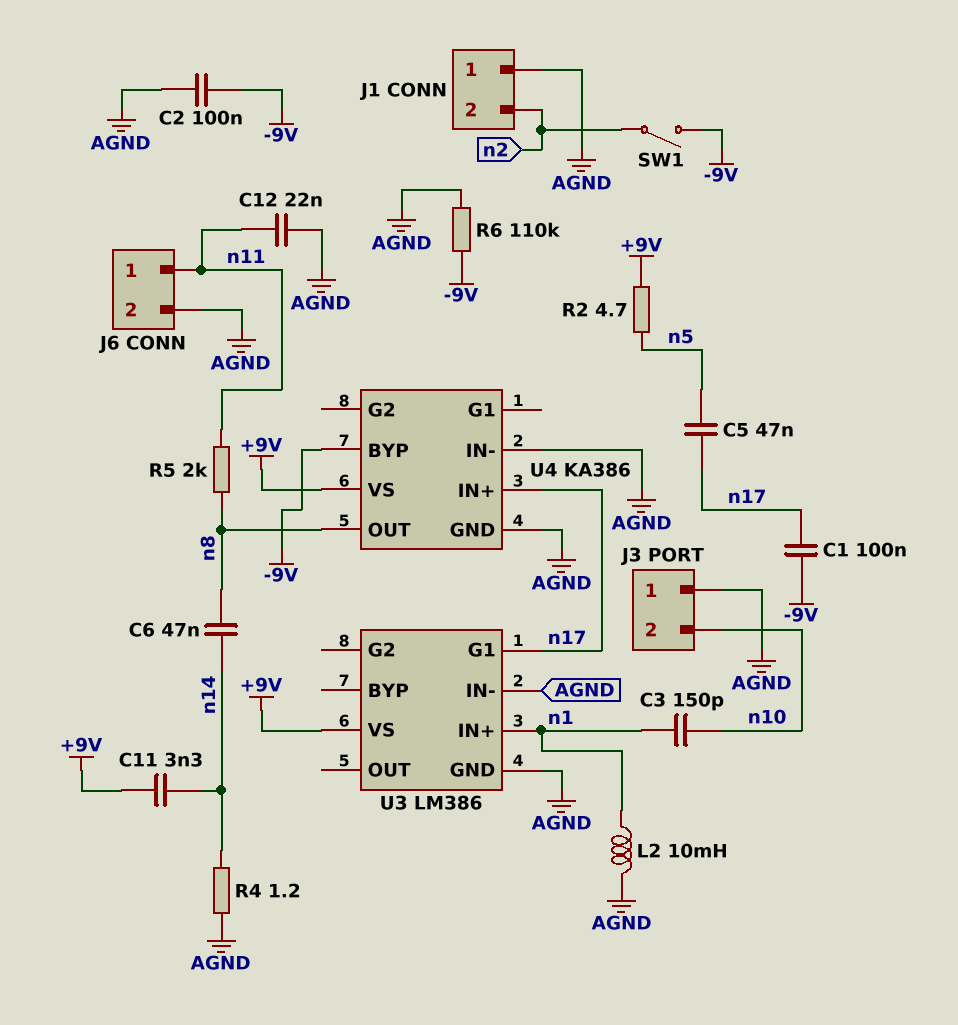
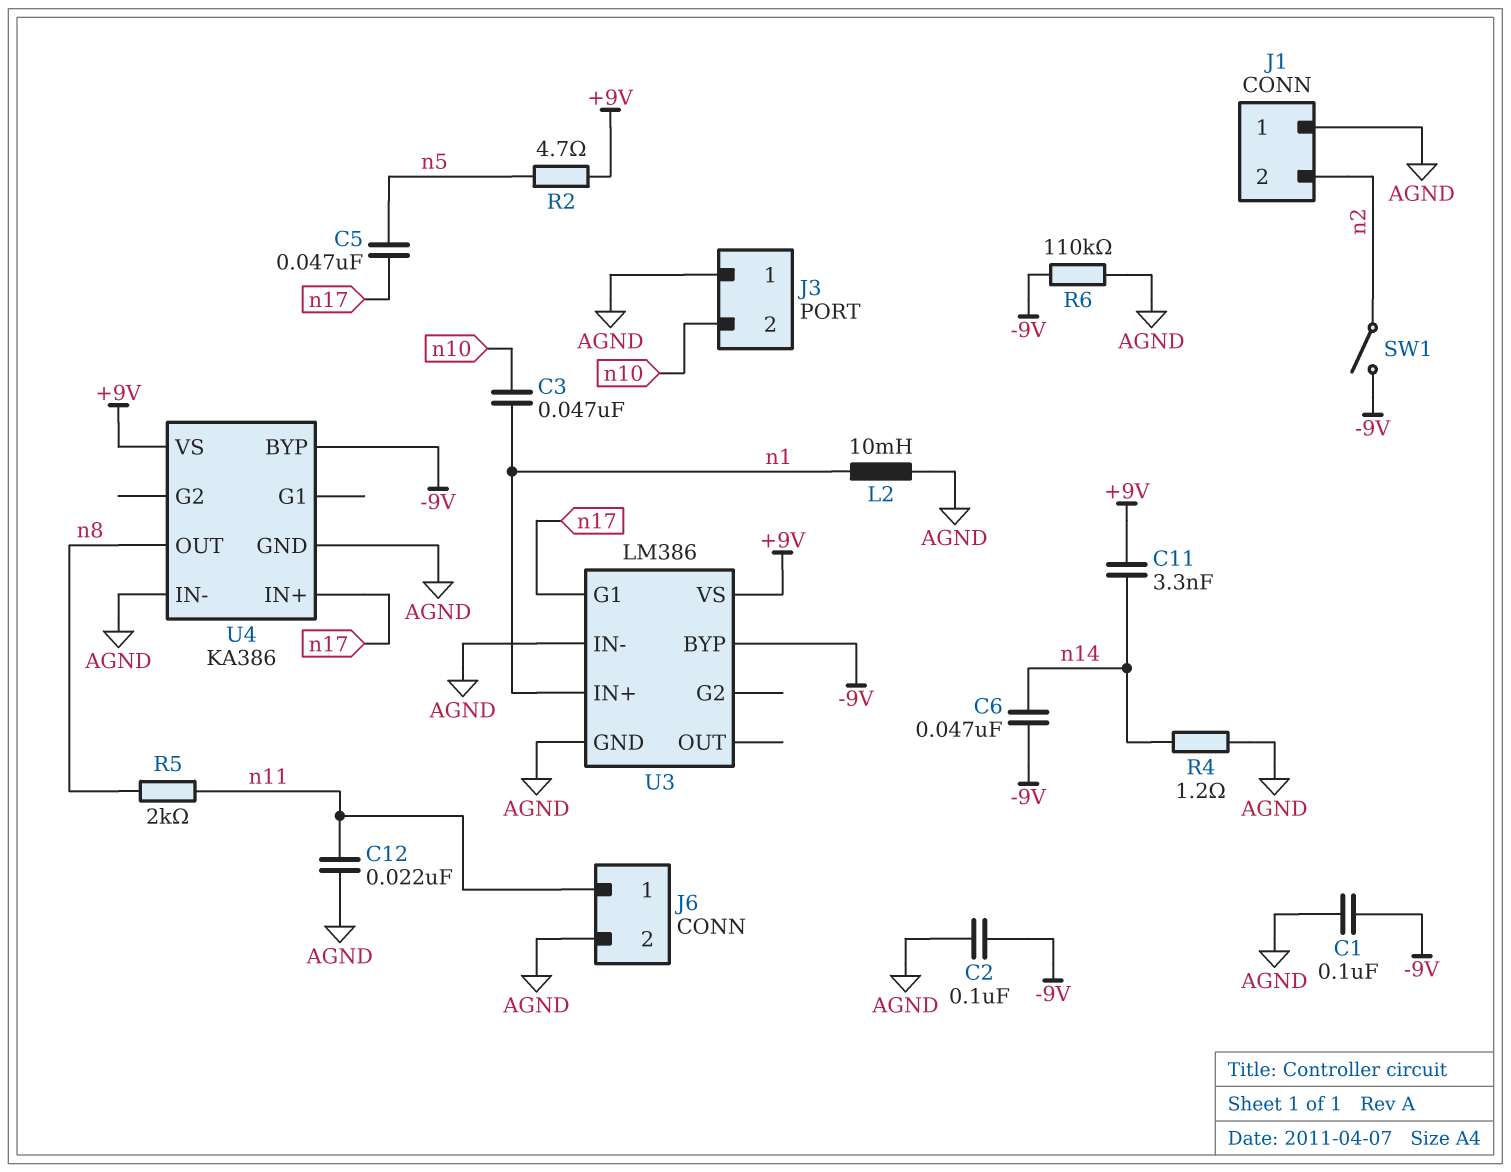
C1: 100nF (-9V, n17) -> 100nF (-9V, AGND)
C3: 150pF (n1, n10) -> 47nF (n1, n10)
C6: 47nF (n8, n14) -> 47nF (-9V, n14)
U3 pin BYP: none -> -9V

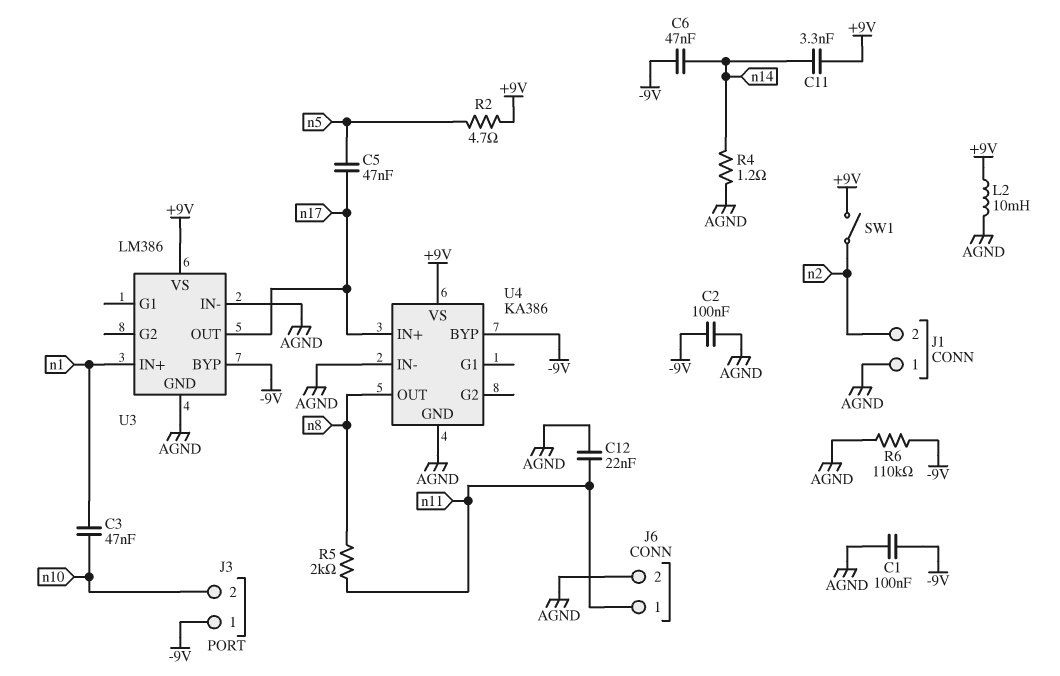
J3 pin 1: AGND -> -9V
L2: 10mH (AGND, n1) -> 10mH (+9V, AGND)
SW1: switch (-9V, n2) -> switch (+9V, n2)
U3 pin G1: n17 -> none
U3 pin OUT: none -> n17

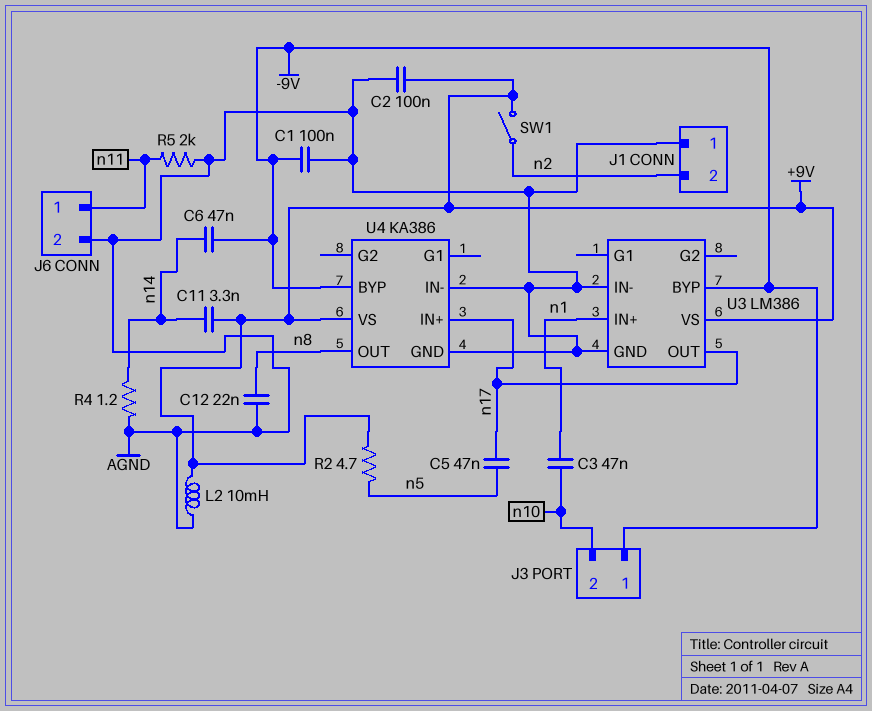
C2: 100nF (-9V, AGND) -> 100nF (+9V, AGND)
C12: 22nF (AGND, n11) -> 22nF (AGND, n8)
R5: 2k (n8, n11) -> 2k (AGND, n11)
R6: 110k (-9V, AGND) -> none

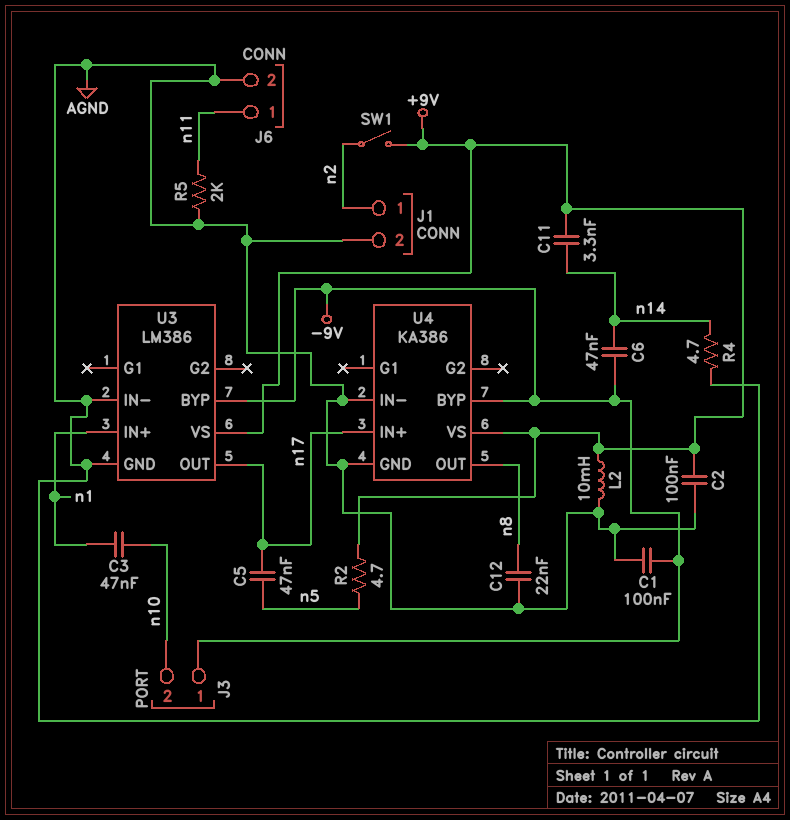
J1 pin 1: AGND -> n2
J1 pin 2: n2 -> AGND
R4: 1.2 (AGND, n14) -> 4.7 (AGND, n14)

